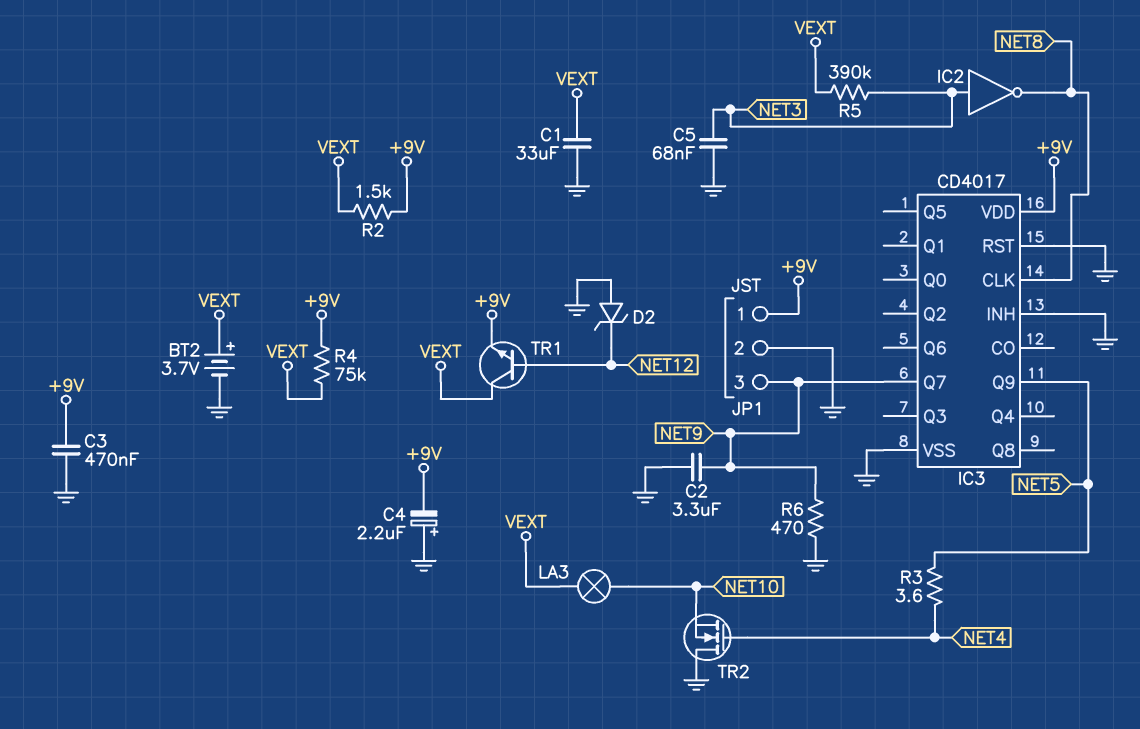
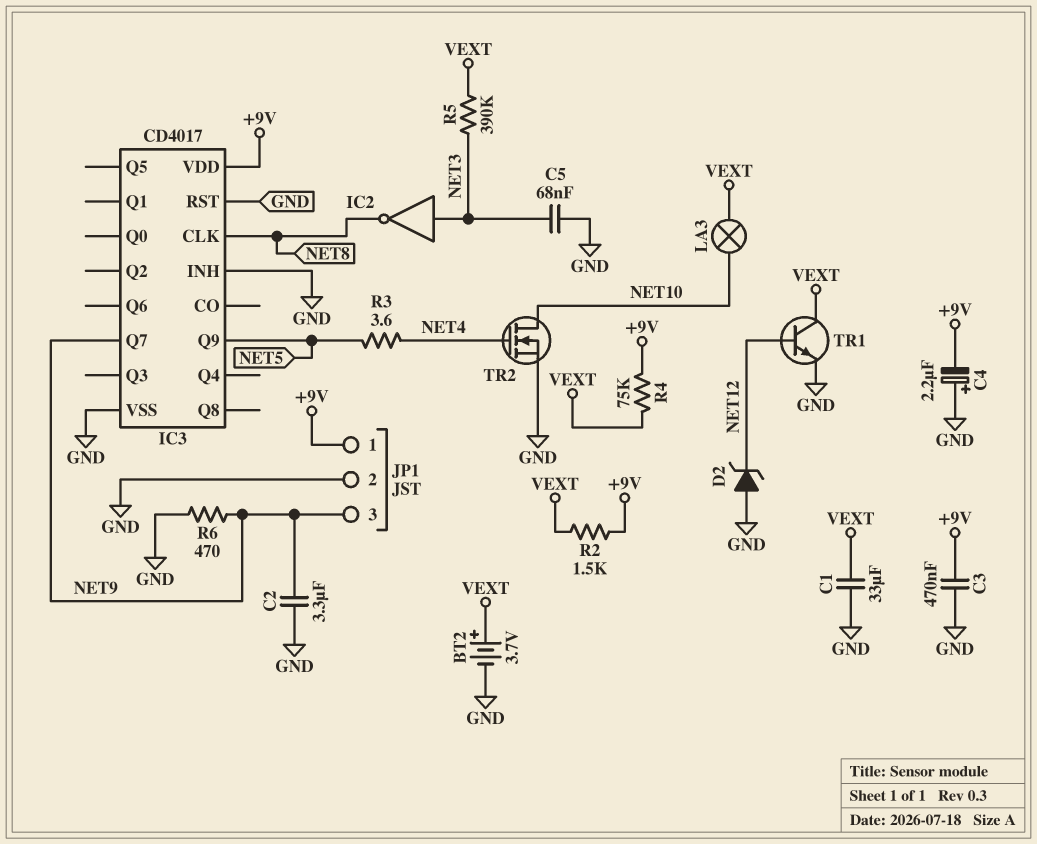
TR1: NPN (B NET12, C VEXT, E +9V) -> NPN (B NET12, C VEXT, E GND)
TR2: NMOS (G NET4, D GND, S NET10) -> NMOS (G NET4, D NET10, S GND)

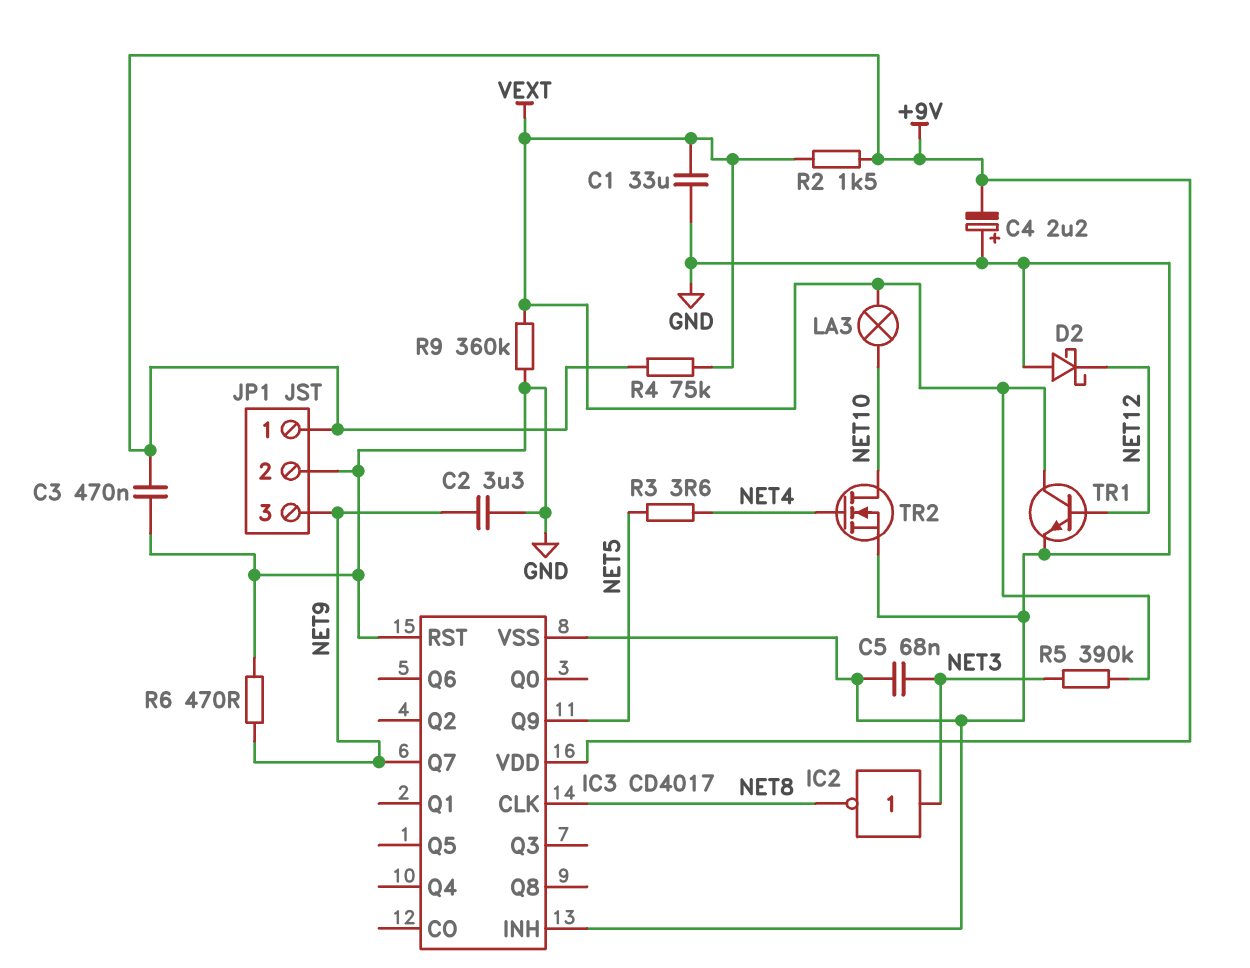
BT2: 3.7V (plus VEXT, minus GND) -> none
D2: zener (A GND, K NET12) -> schottky (A GND, K NET12)
R9: none -> 360k (GND, VEXT)

